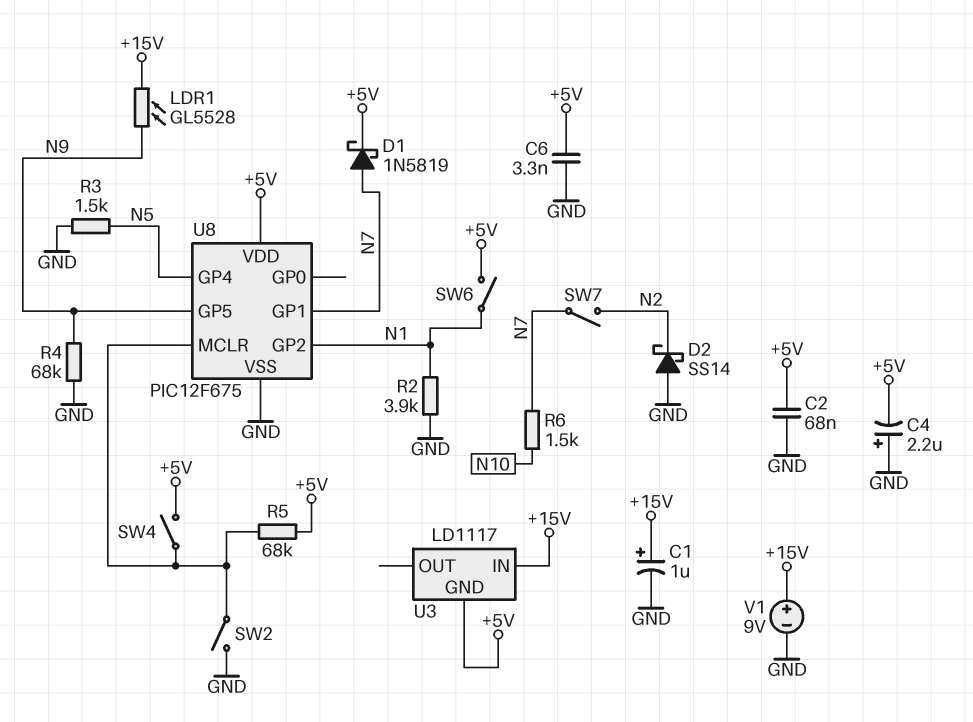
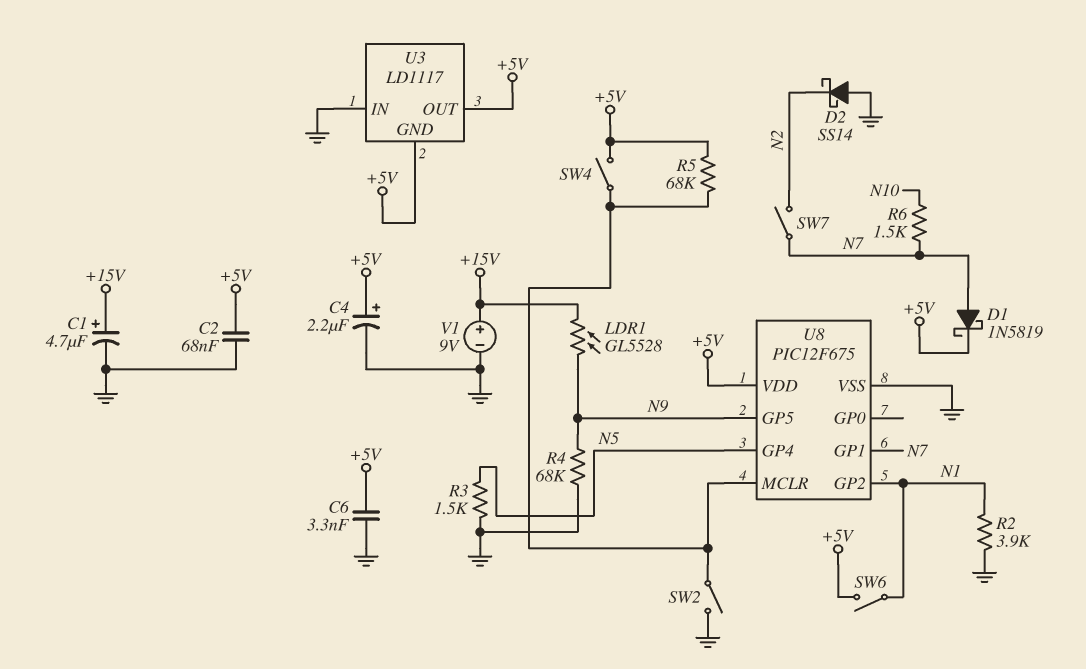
C1: 1uF (plus +15V, minus GND) -> 4.7uF (plus +15V, minus GND)
C4: 2.2uF (plus GND, minus +5V) -> 2.2uF (plus +5V, minus GND)
U3 pin IN: +15V -> GND
U3 pin OUT: none -> +5V

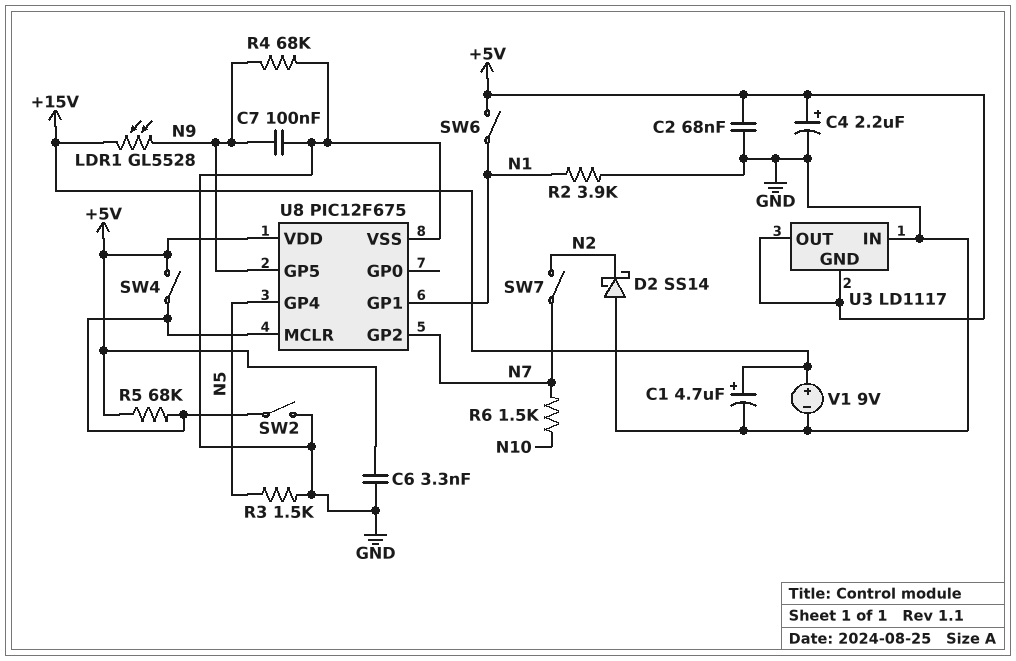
C7: none -> 100nF (GND, N9)
D1: schottky 1N5819 (A N7, K +5V) -> none
U8 pin GP1: N7 -> N1
U8 pin GP2: N1 -> N7

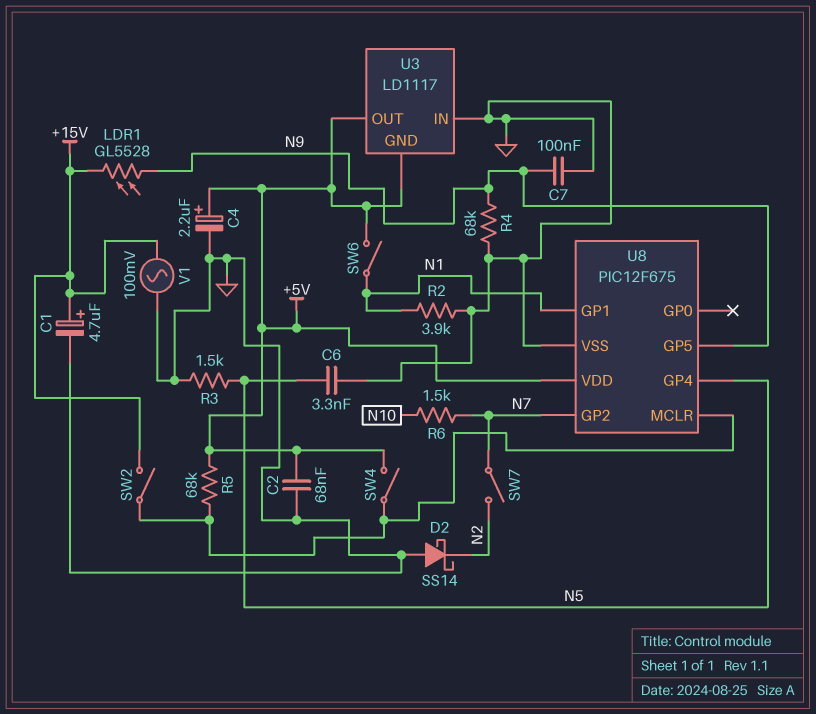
C6: 3.3nF (+5V, GND) -> 3.3nF (GND, N5)
SW2: switch (GND, U8/MCLR) -> switch (+15V, U8/MCLR)
V1: 9V (plus +15V, minus GND) -> AC 100mV (+15V, GND)

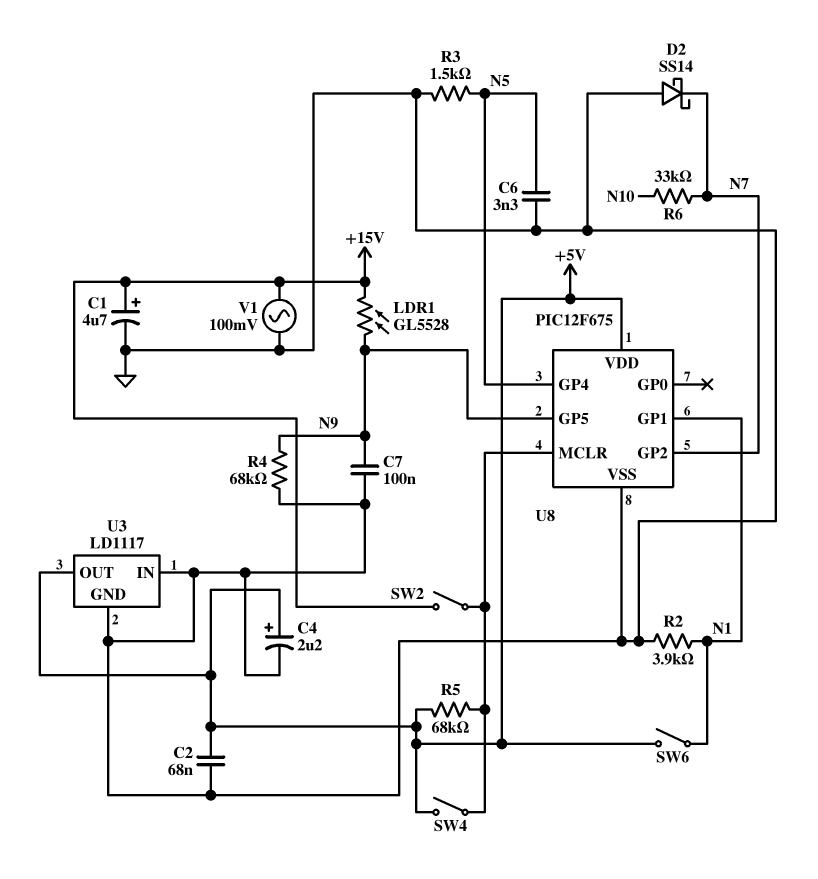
D2: schottky SS14 (A GND, K N2) -> schottky SS14 (A GND, K N7)
R6: 1.5k (N7, N10) -> 33k (N7, N10)
SW7: switch (N2, N7) -> none
U3 pin GND: +5V -> GND

